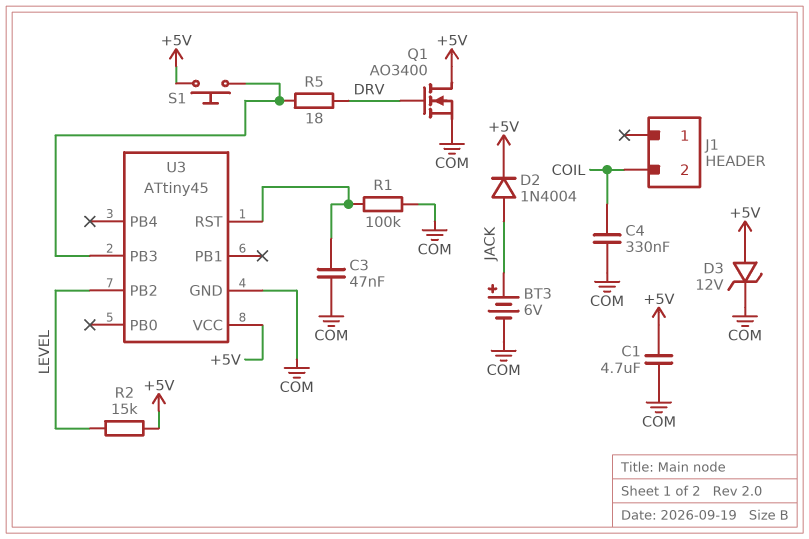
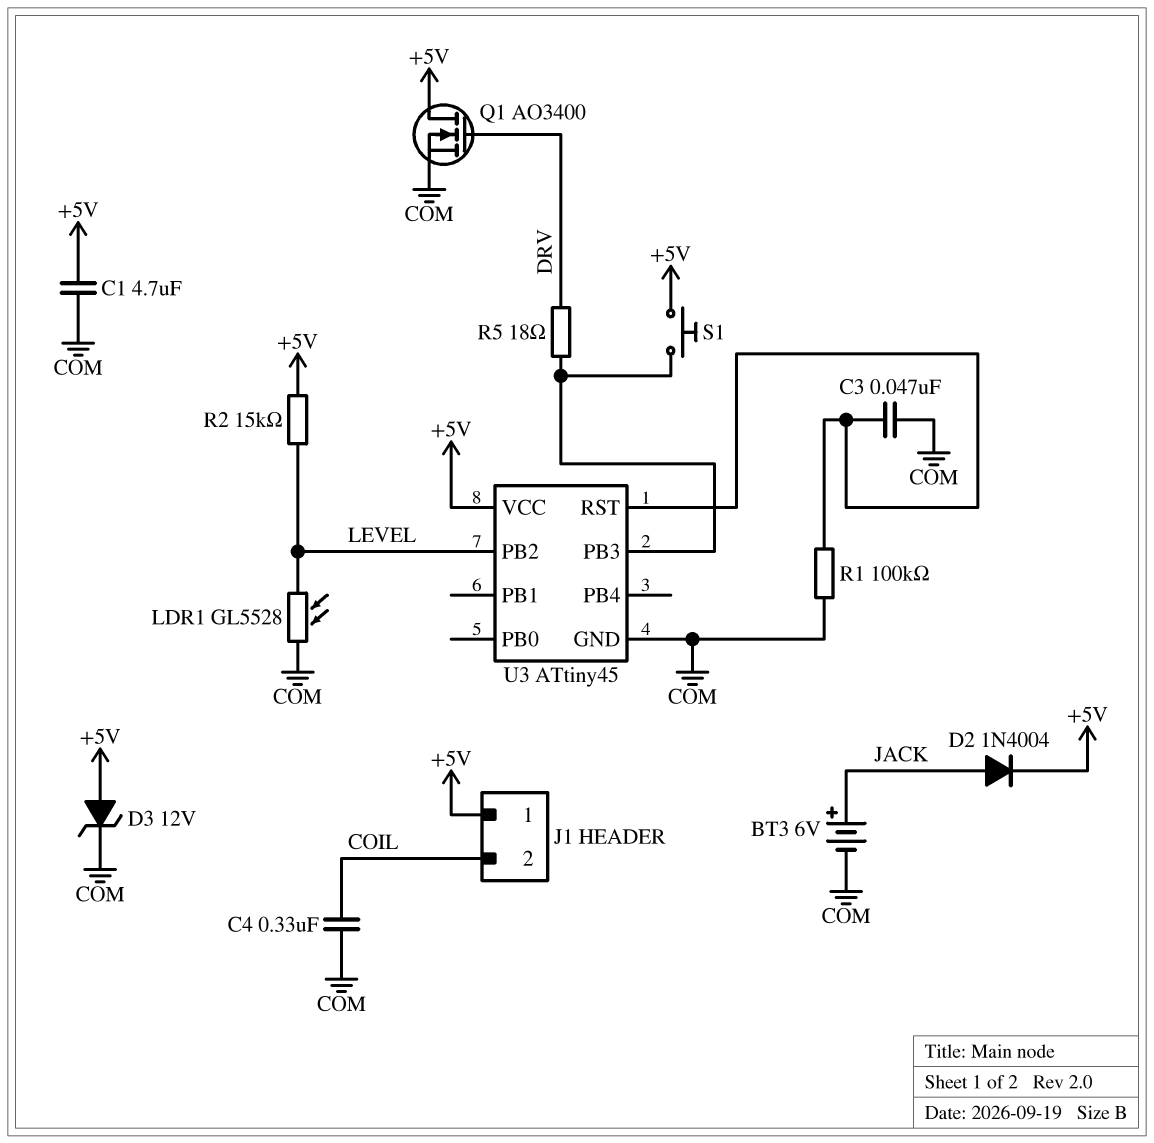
J1 pin 1: none -> +5V
LDR1: none -> GL5528 (COM, LEVEL)

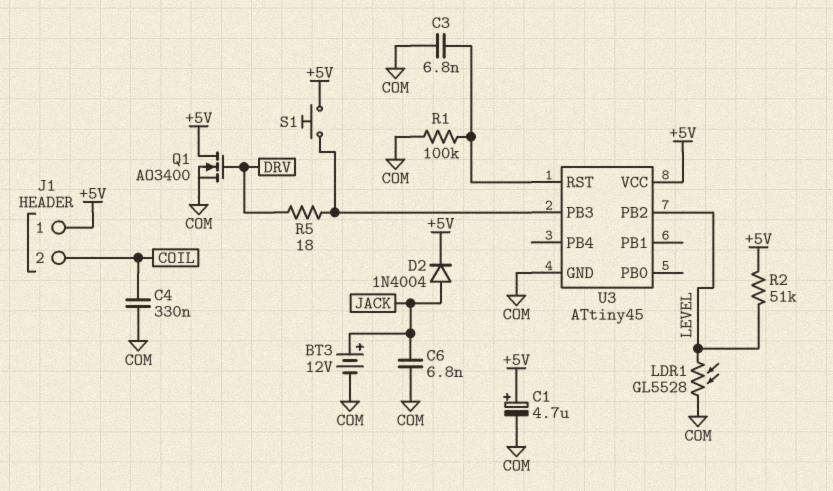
BT3: 6V (plus JACK, minus COM) -> 12V (plus JACK, minus COM)
C1: 4.7uF (+5V, COM) -> 4.7uF (plus +5V, minus COM)
C3: 47nF (COM, U3/RST) -> 6.8nF (COM, U3/RST)
C6: none -> 6.8nF (COM, JACK)
D3: zener 12V (A +5V, K COM) -> none
R2: 15k (+5V, LEVEL) -> 51k (+5V, LEVEL)

